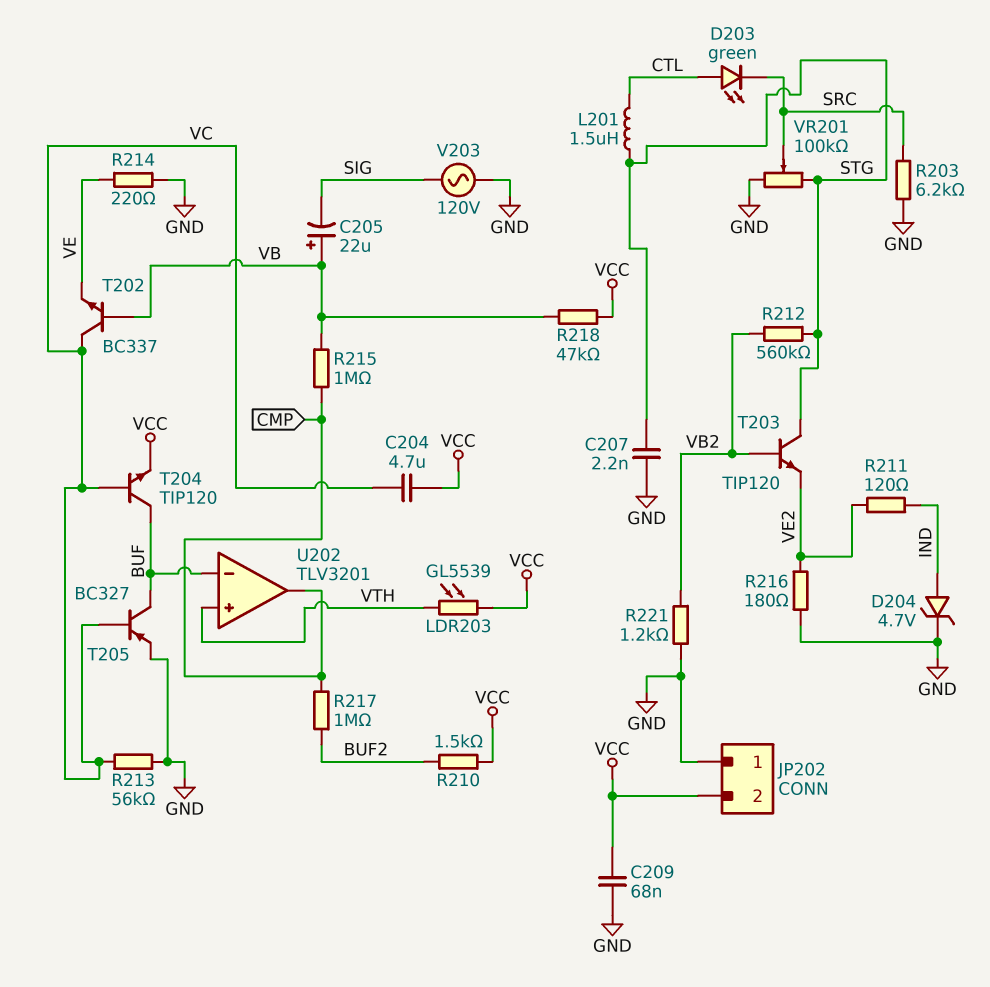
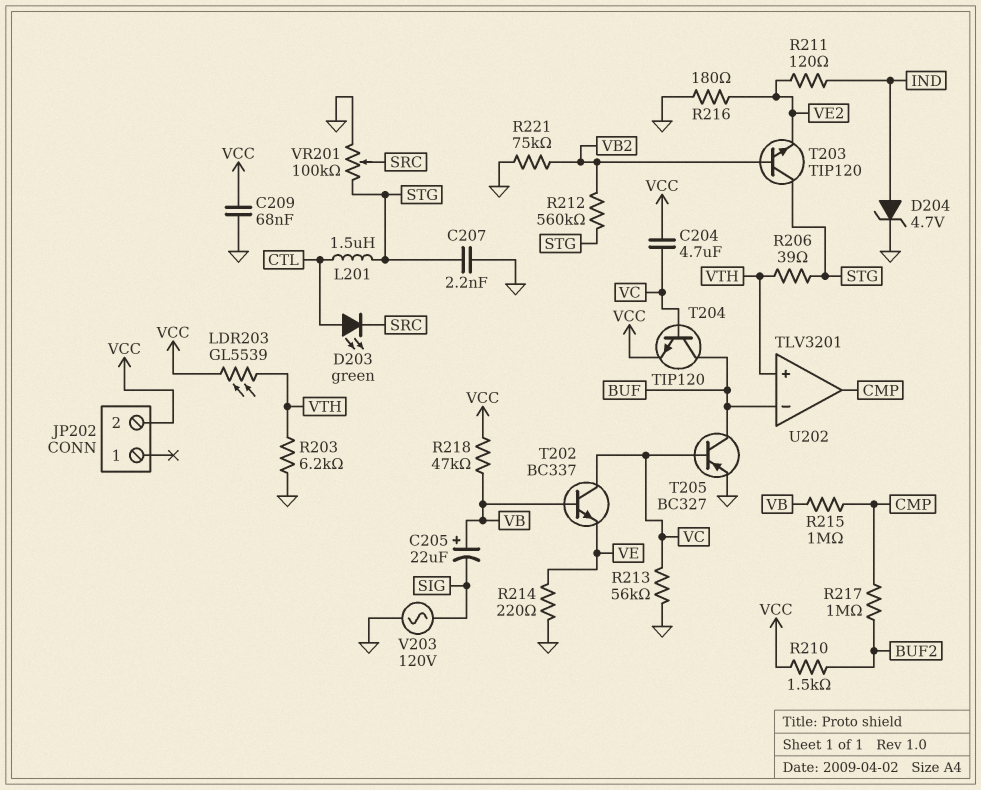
JP202 pin 1: GND -> none
R203: 6.2k (GND, SRC) -> 6.2k (GND, VTH)
R206: none -> 39 (STG, VTH)
R221: 1.2k (GND, VB2) -> 75k (GND, VB2)

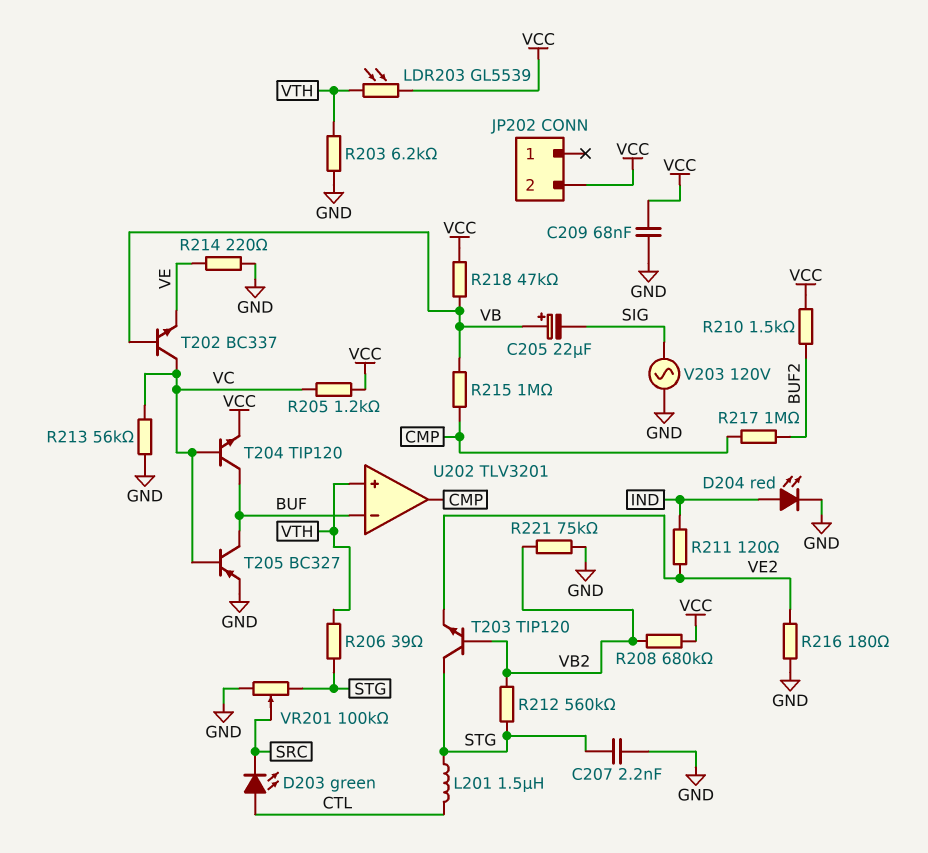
C204: 4.7uF (VC, VCC) -> none
D204: zener 4.7V (A IND, K GND) -> LED red (A IND, K GND)
R205: none -> 1.2k (VC, VCC)
R208: none -> 680k (VB2, VCC)

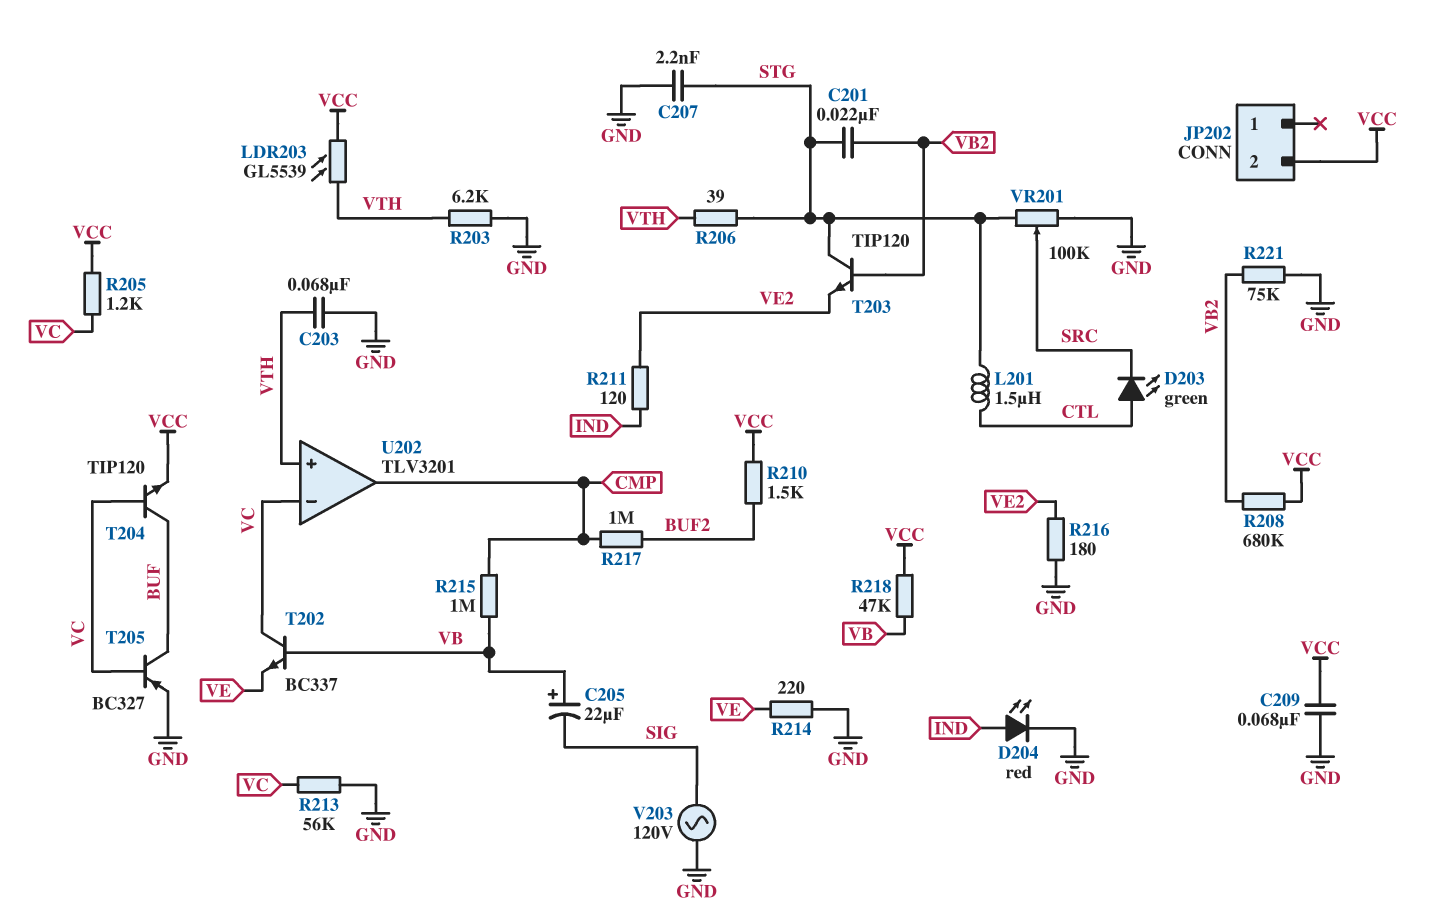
C201: none -> 22nF (STG, VB2)
C203: none -> 68nF (GND, VTH)
R212: 560k (STG, VB2) -> none
U202 pin in-: BUF -> VC

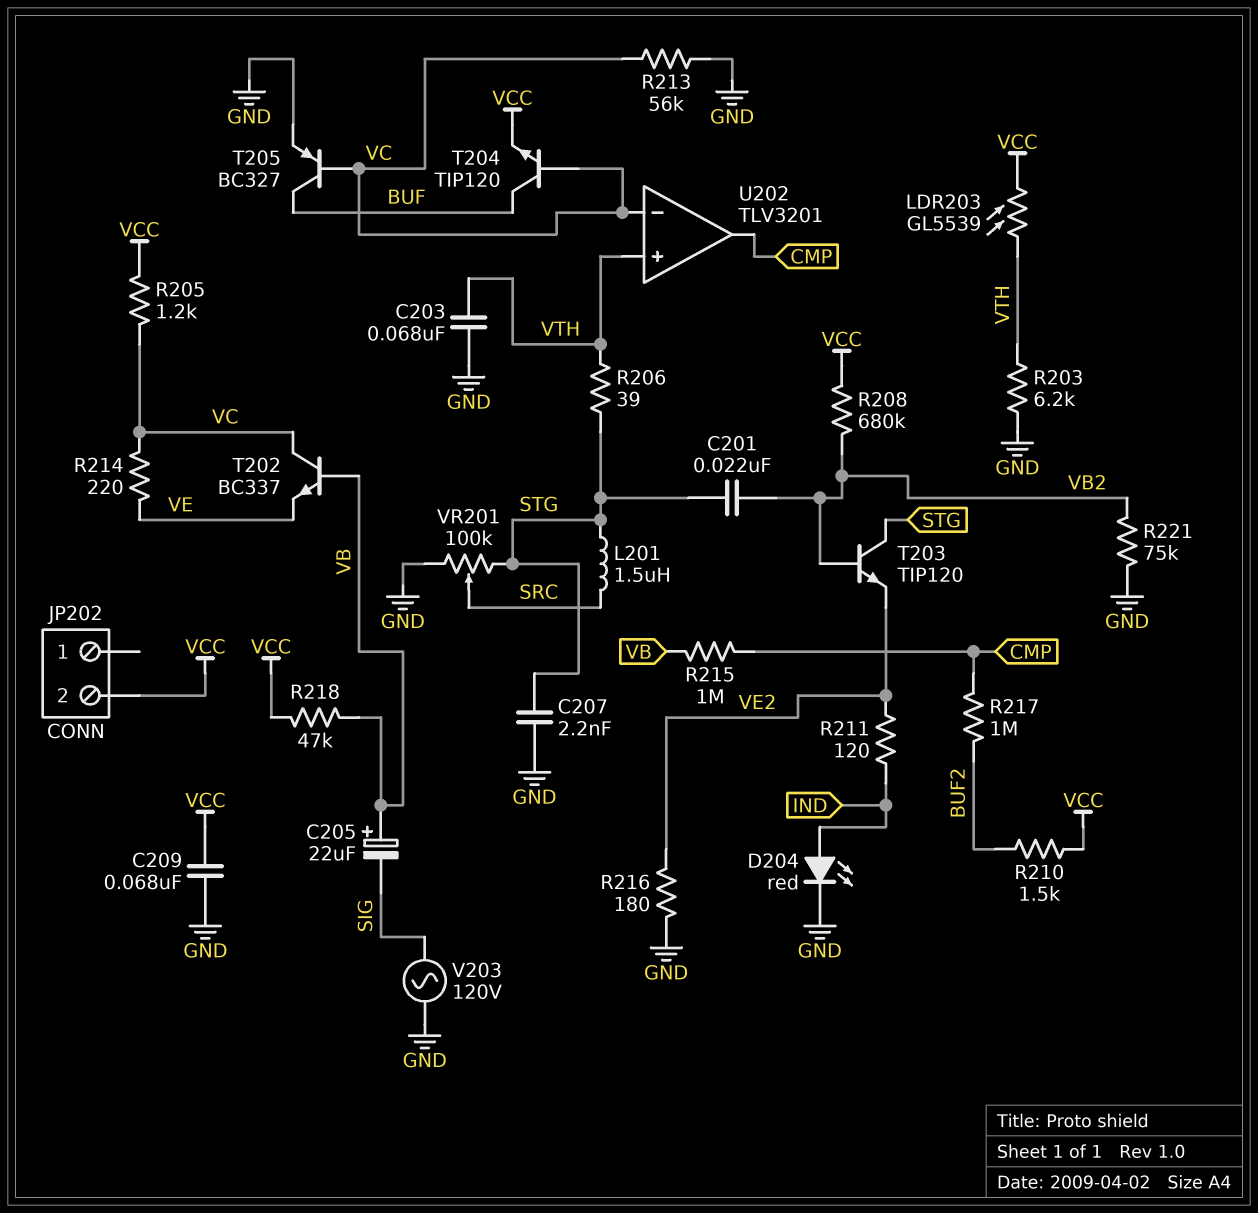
D203: LED green (A CTL, K SRC) -> none
L201: 1.5uH (CTL, STG) -> 1.5uH (SRC, STG)
R214: 220 (GND, VE) -> 220 (VC, VE)

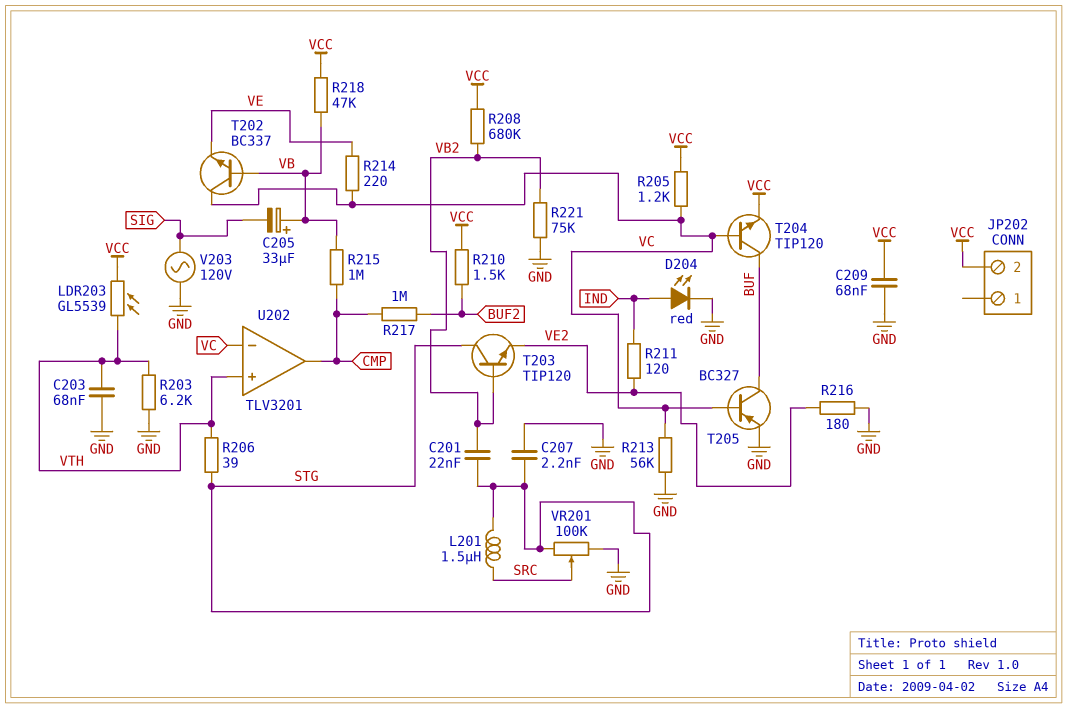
C205: 22uF (plus VB, minus SIG) -> 33uF (plus VB, minus SIG)

